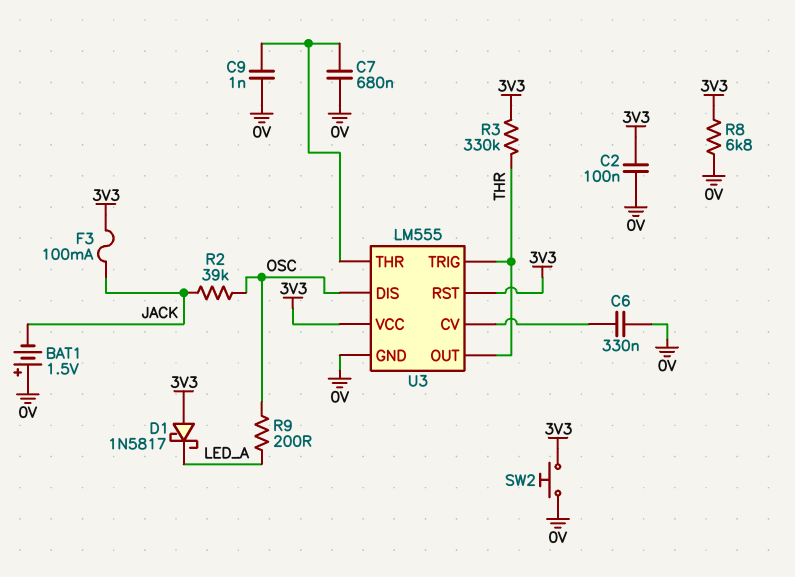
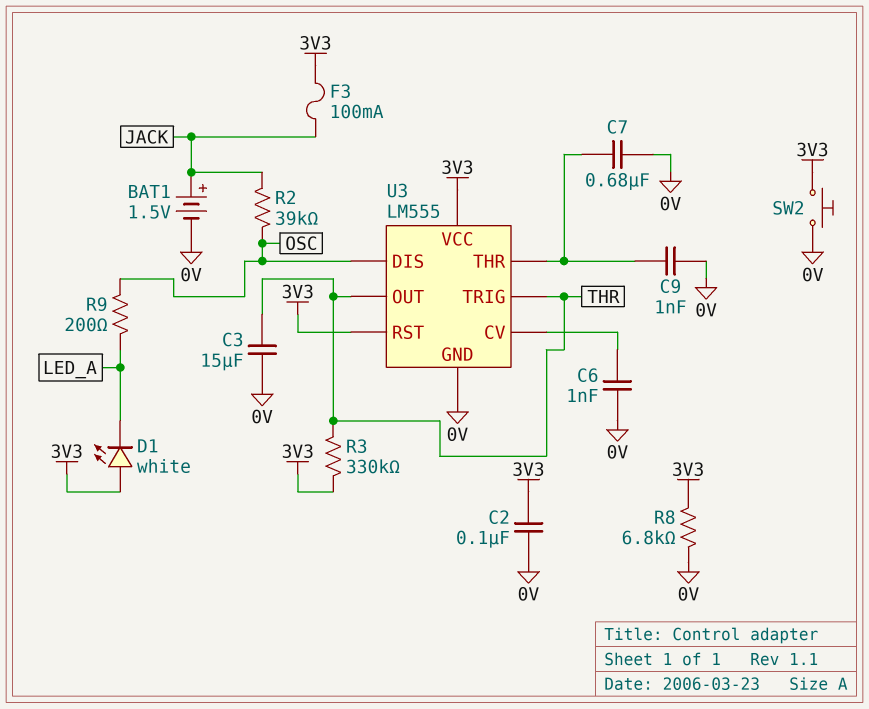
BAT1: 1.5V (plus 0V, minus JACK) -> 1.5V (plus JACK, minus 0V)
C3: none -> 15uF (0V, THR)
C6: 330nF (0V, U3/CV) -> 1nF (0V, U3/CV)
D1: schottky 1N5817 (A 3V3, K LED_A) -> LED white (A 3V3, K LED_A)

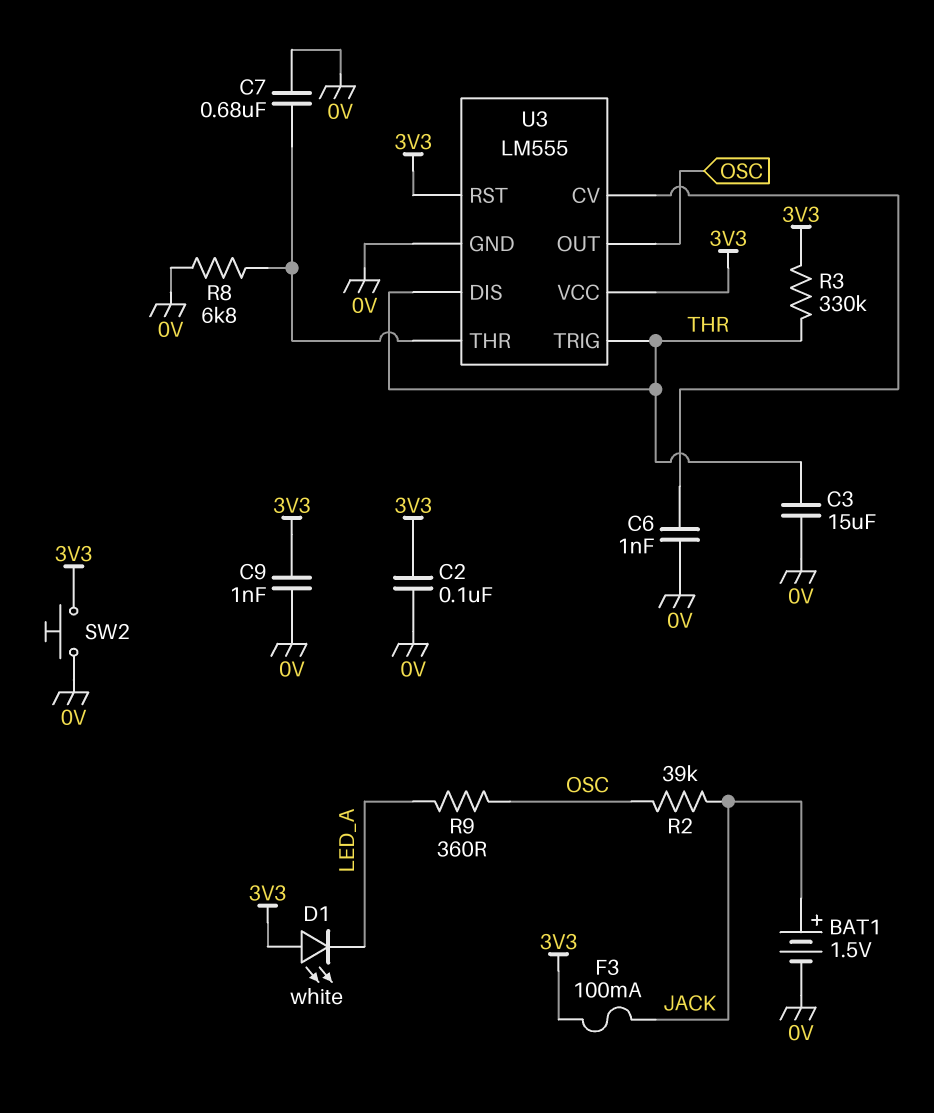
C9: 1nF (0V, U3/THR) -> 1nF (0V, 3V3)
R8: 6.8k (0V, 3V3) -> 6.8k (0V, U3/THR)
R9: 200 (LED_A, OSC) -> 360 (LED_A, OSC)
U3 pin DIS: OSC -> THR
U3 pin OUT: THR -> OSC

